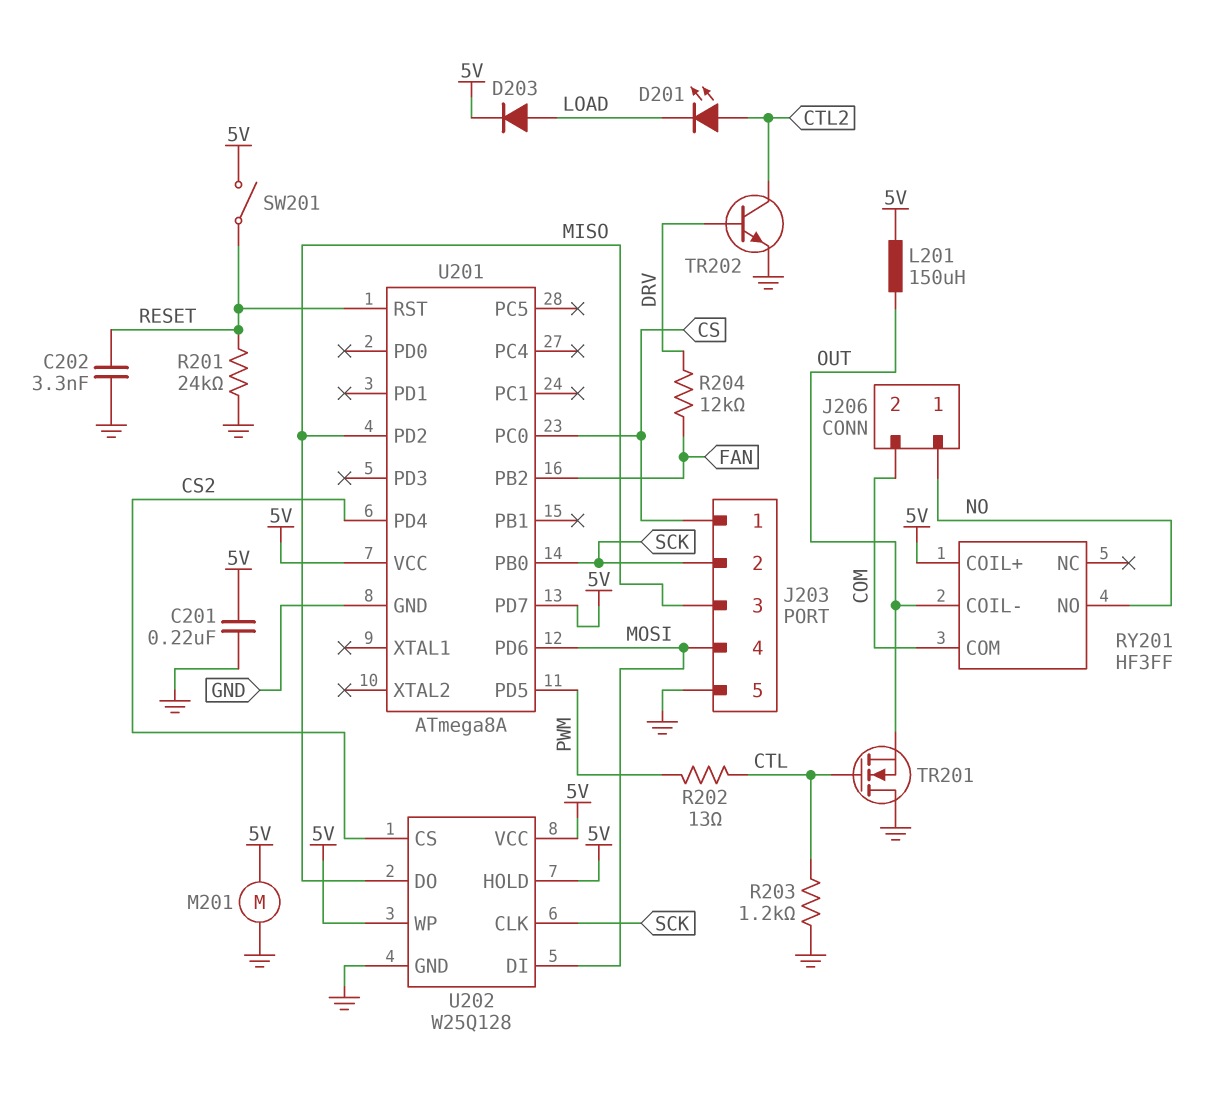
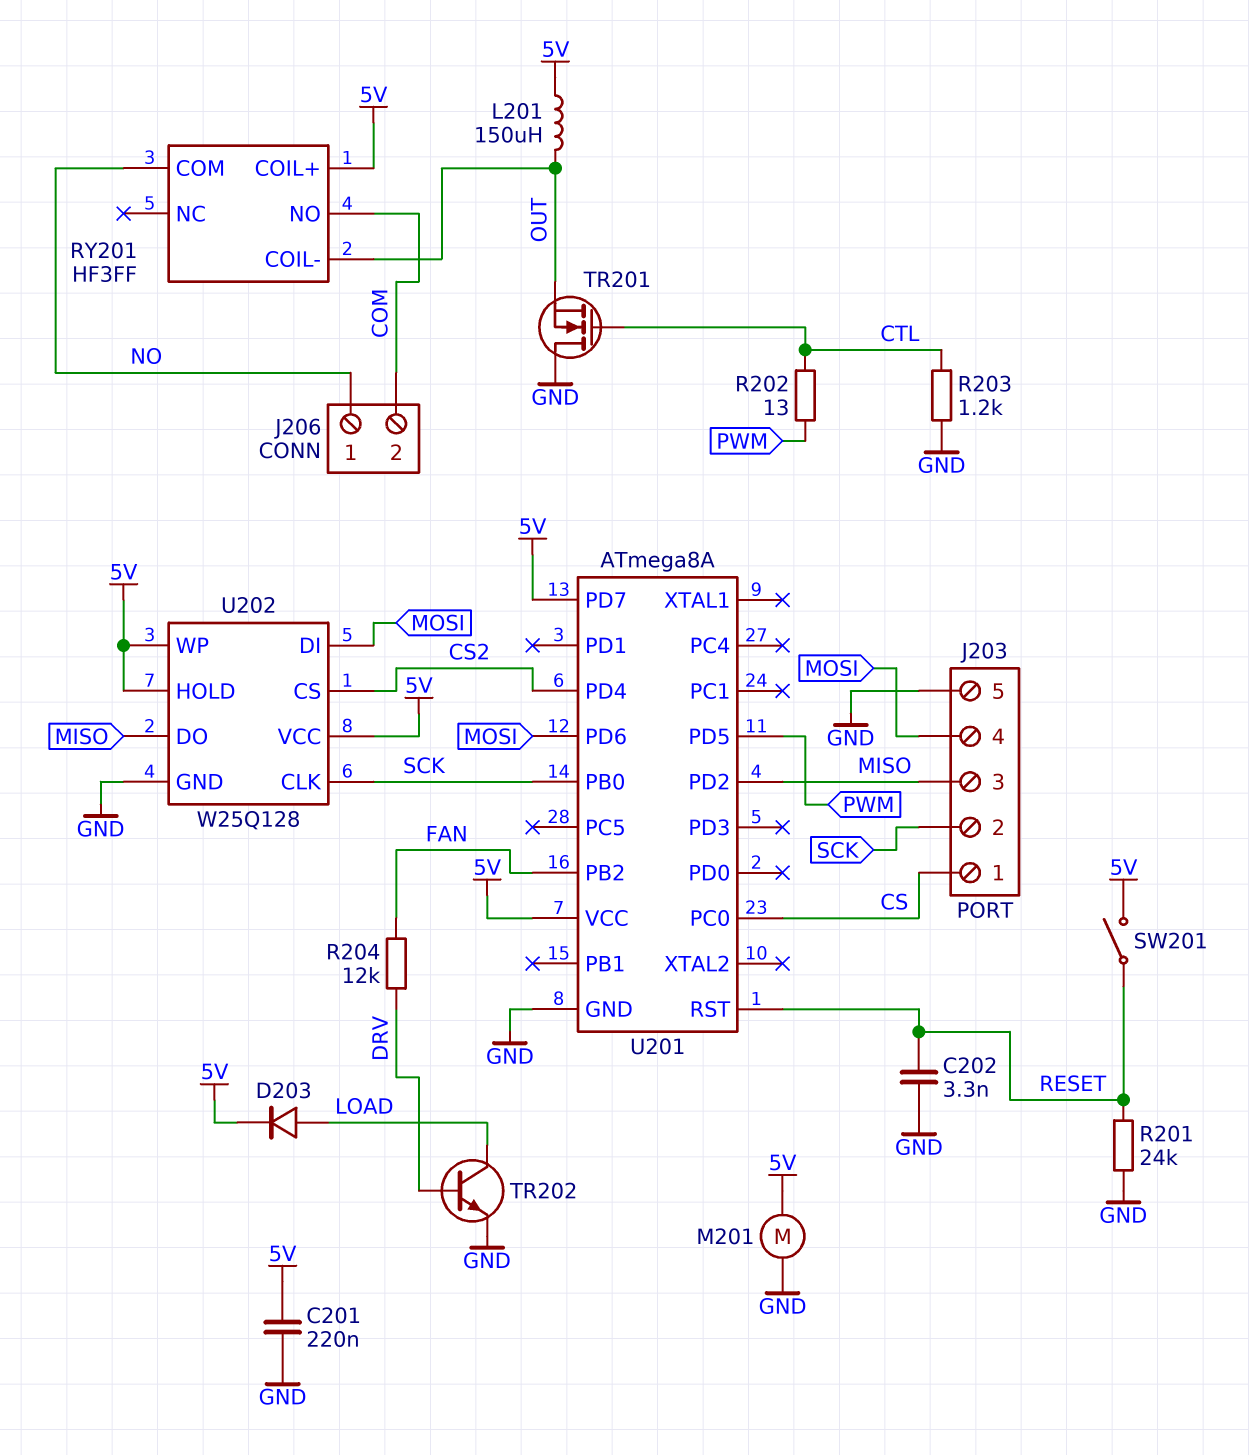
D201: LED (A CTL2, K LOAD) -> none
RY201 pin COM: COM -> NO
RY201 pin NO: NO -> COM
TR202: NPN (B DRV, C CTL2, E GND) -> NPN (B DRV, C LOAD, E GND)

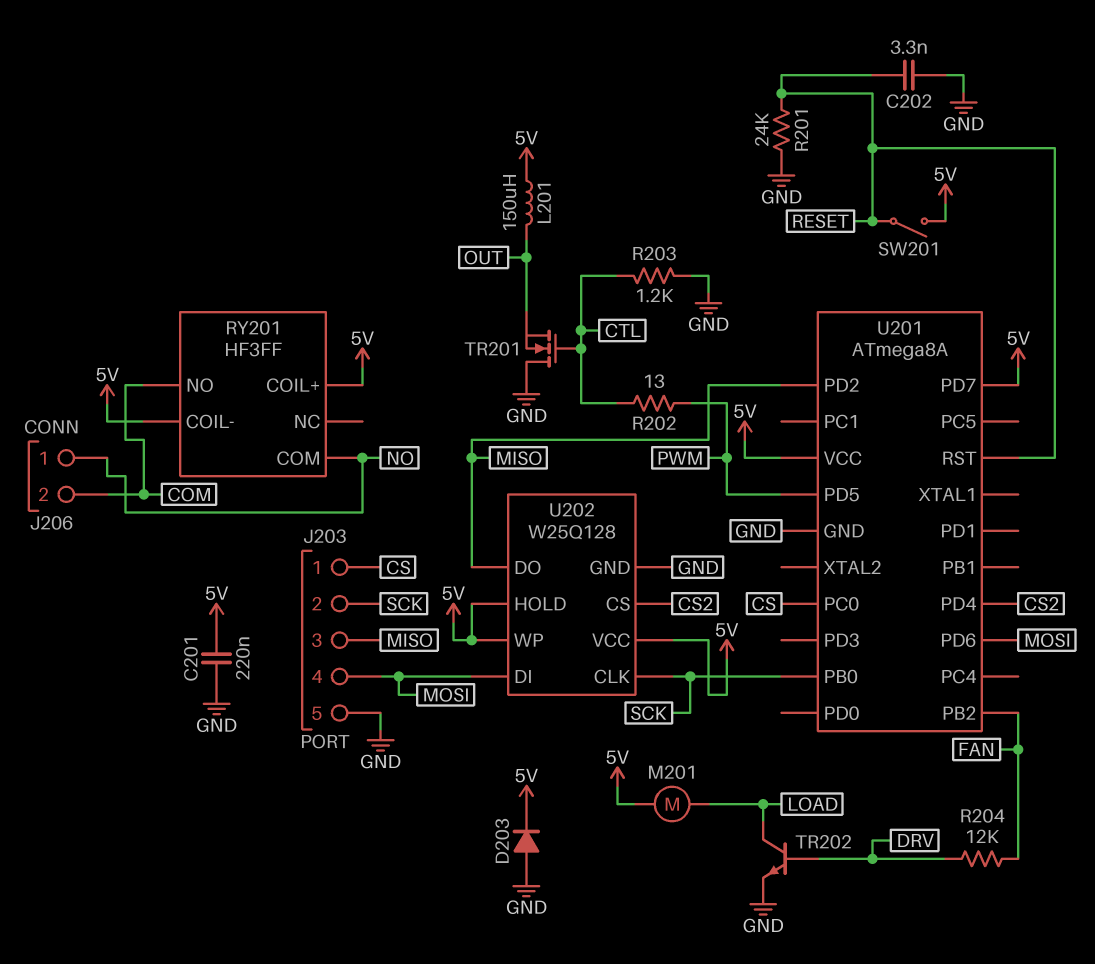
D203: diode (A LOAD, K 5V) -> diode (A GND, K 5V)
M201: motor (5V, GND) -> motor (5V, LOAD)
RY201 pin COIL-: OUT -> 5V

